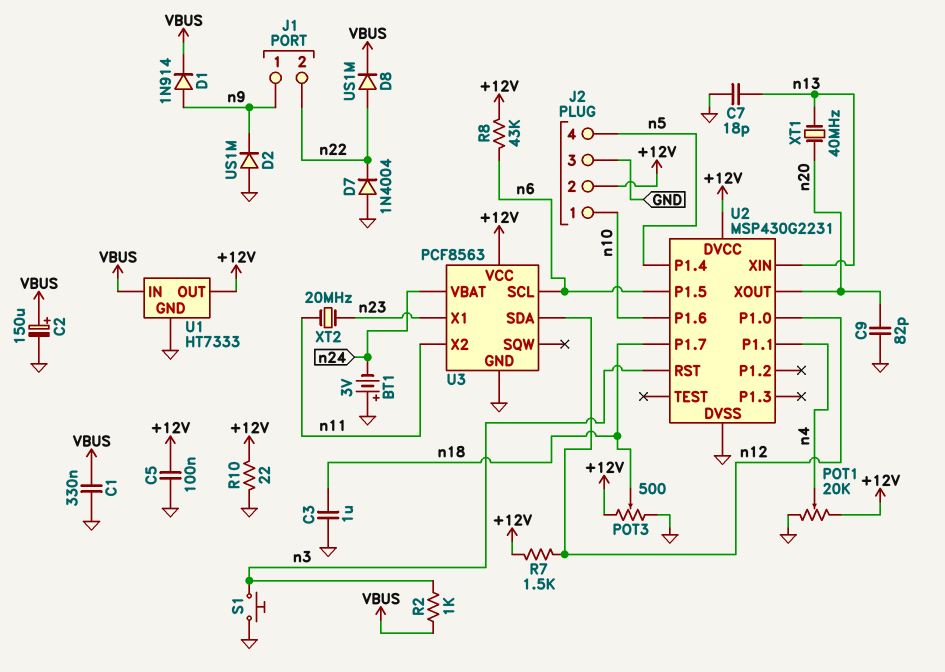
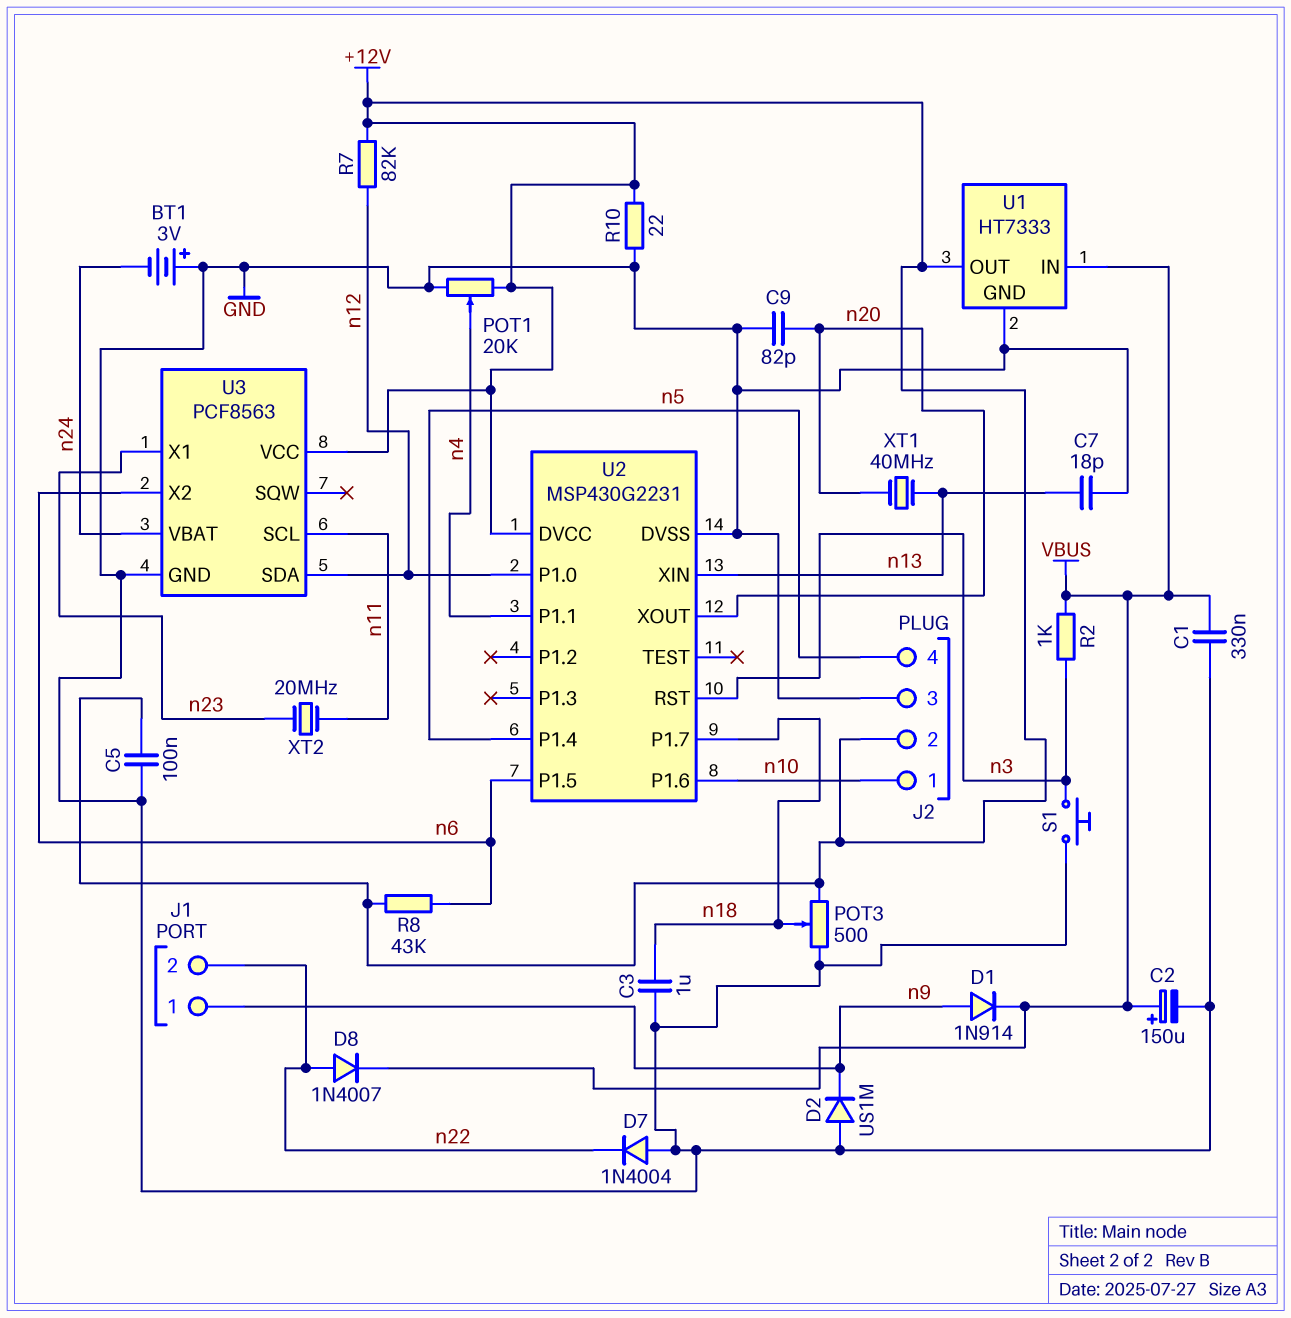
D8: diode US1M (A n22, K VBUS) -> diode 1N4007 (A n22, K VBUS)
R7: 1.5k (+12V, n12) -> 82k (+12V, n12)
U3 pin SCL: n6 -> n11
U3 pin X2: n11 -> n6

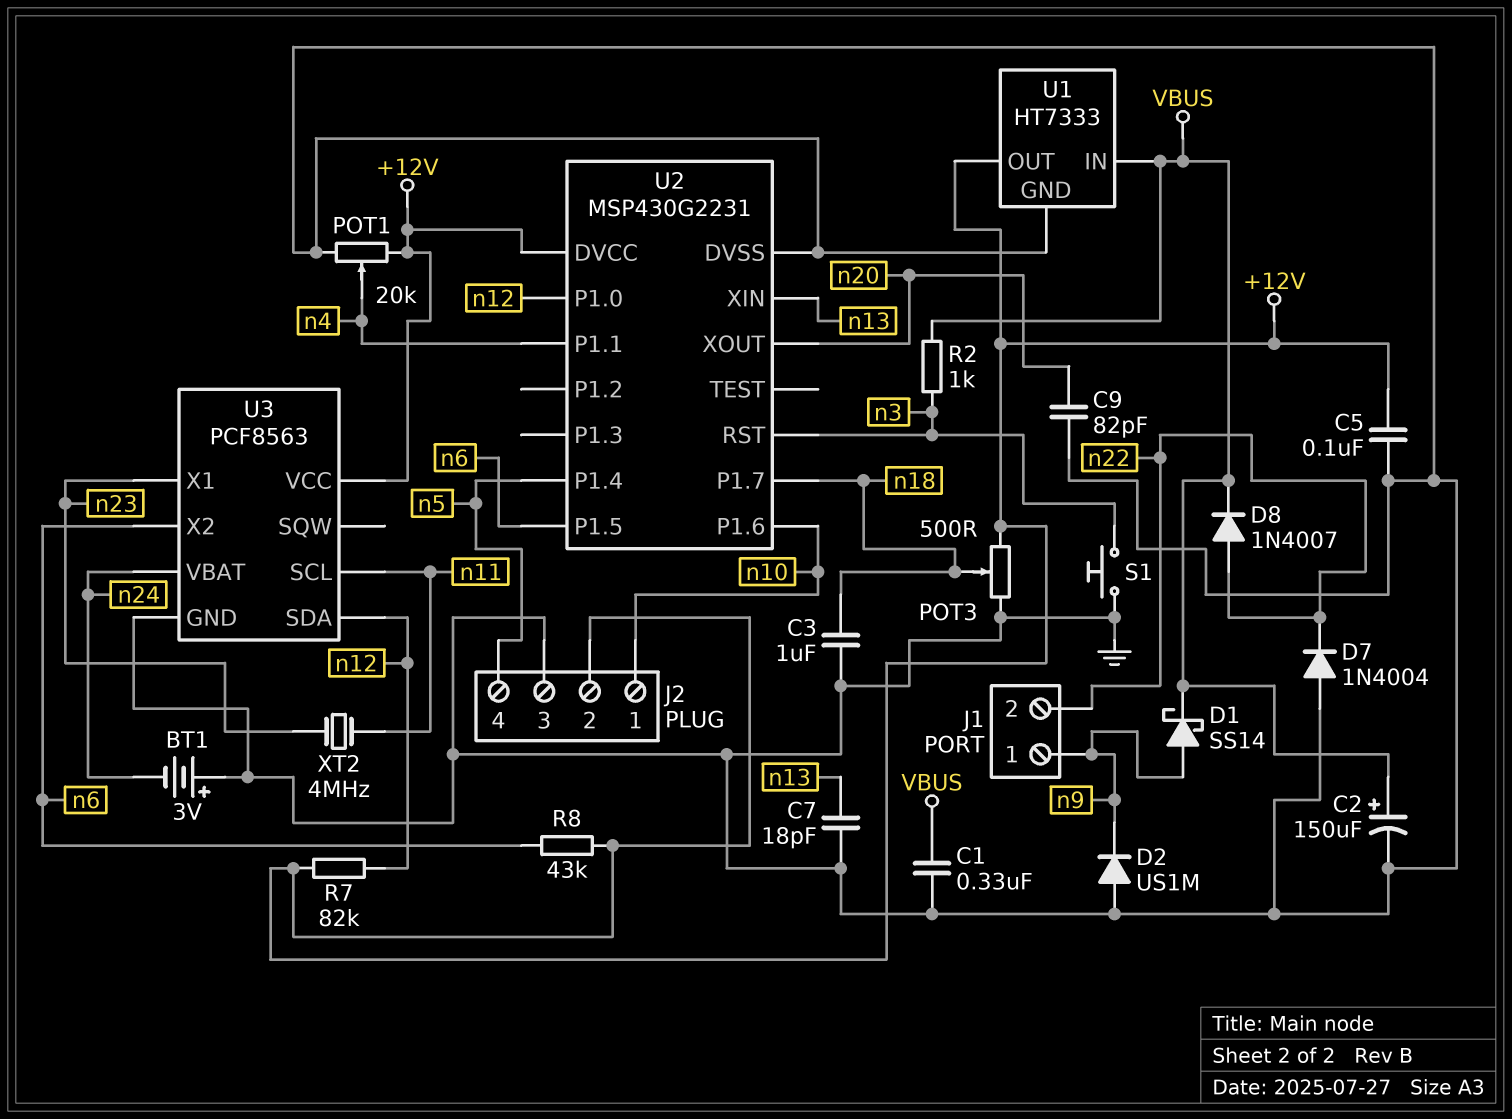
D1: diode 1N914 (A n9, K VBUS) -> schottky SS14 (A n9, K VBUS)
R10: 22 (+12V, GND) -> none
XT1: 40MHz (n13, n20) -> none
XT2: 20MHz (n11, n23) -> 4MHz (n11, n23)

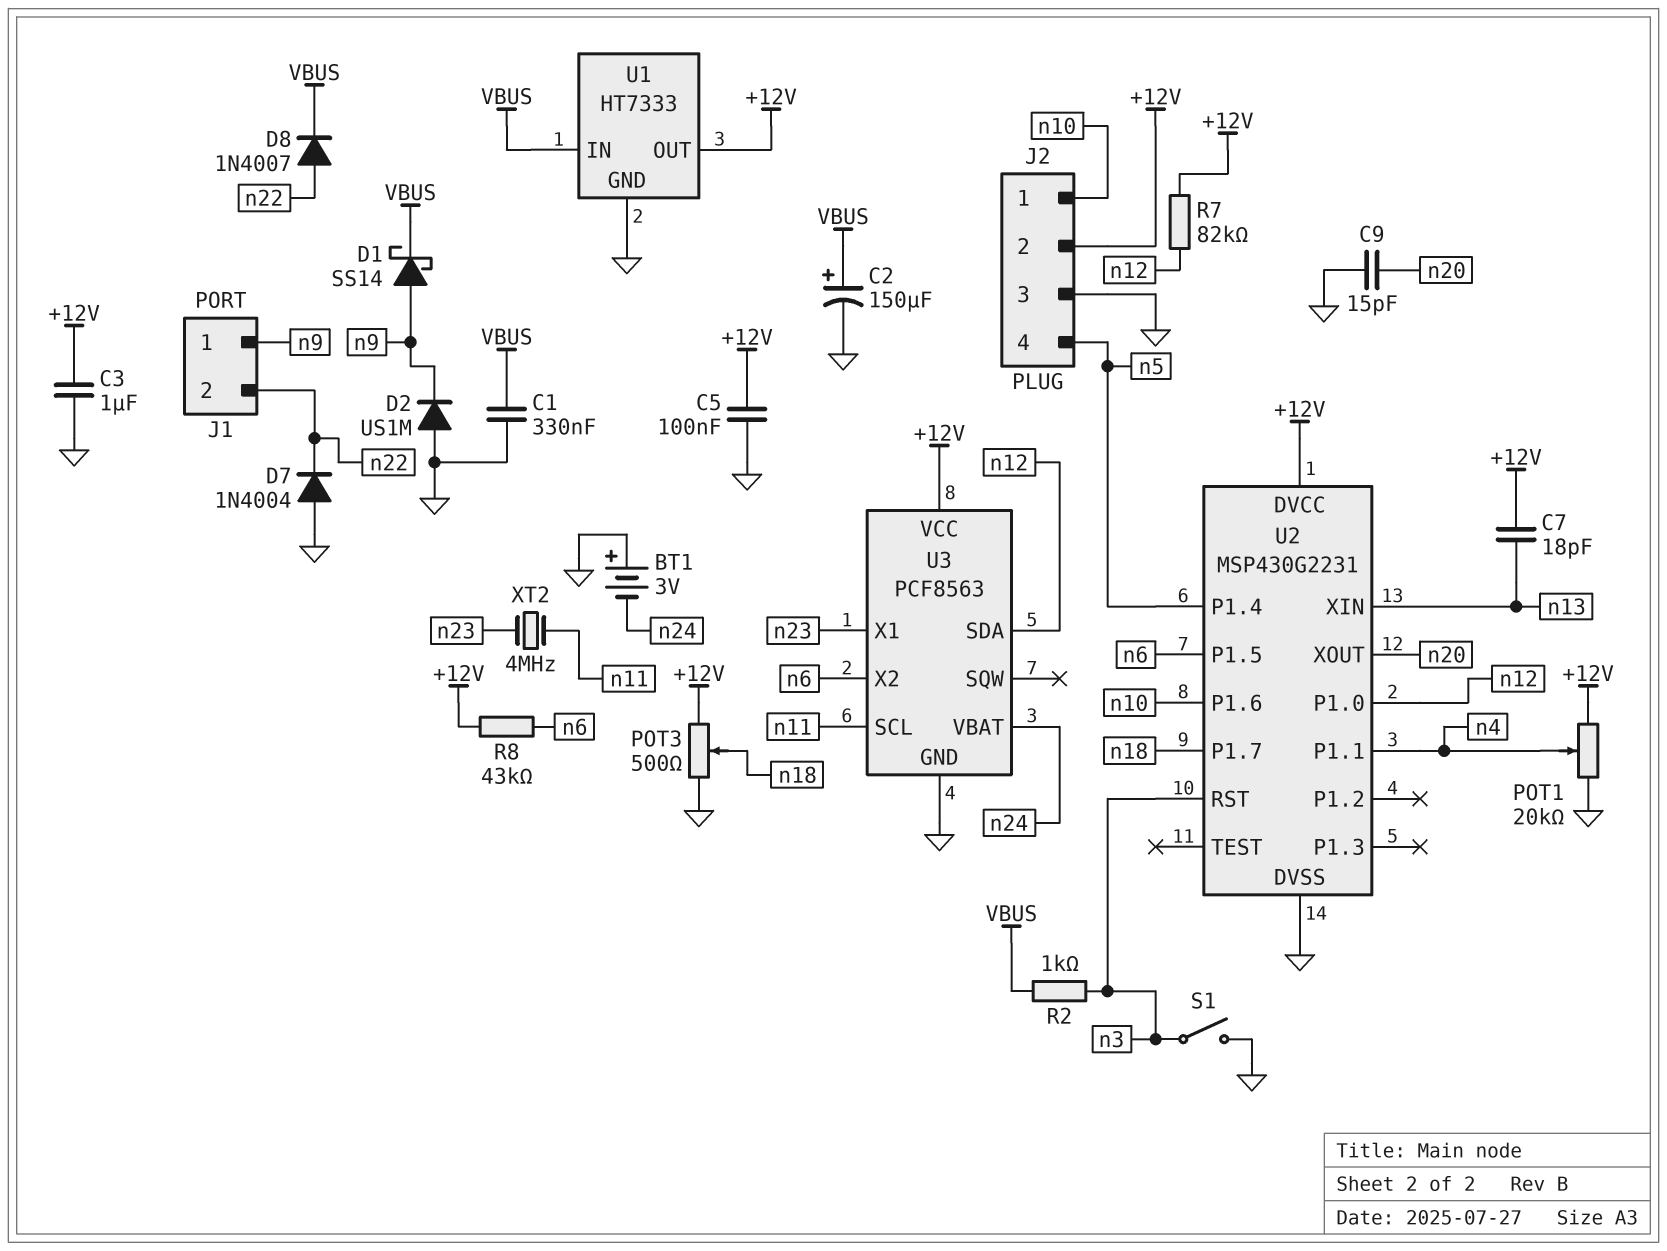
C3: 1uF (GND, n18) -> 1uF (+12V, GND)
C7: 18pF (GND, n13) -> 18pF (+12V, n13)
C9: 82pF (GND, n20) -> 15pF (GND, n20)
S1: button (GND, n3) -> switch (GND, n3)

